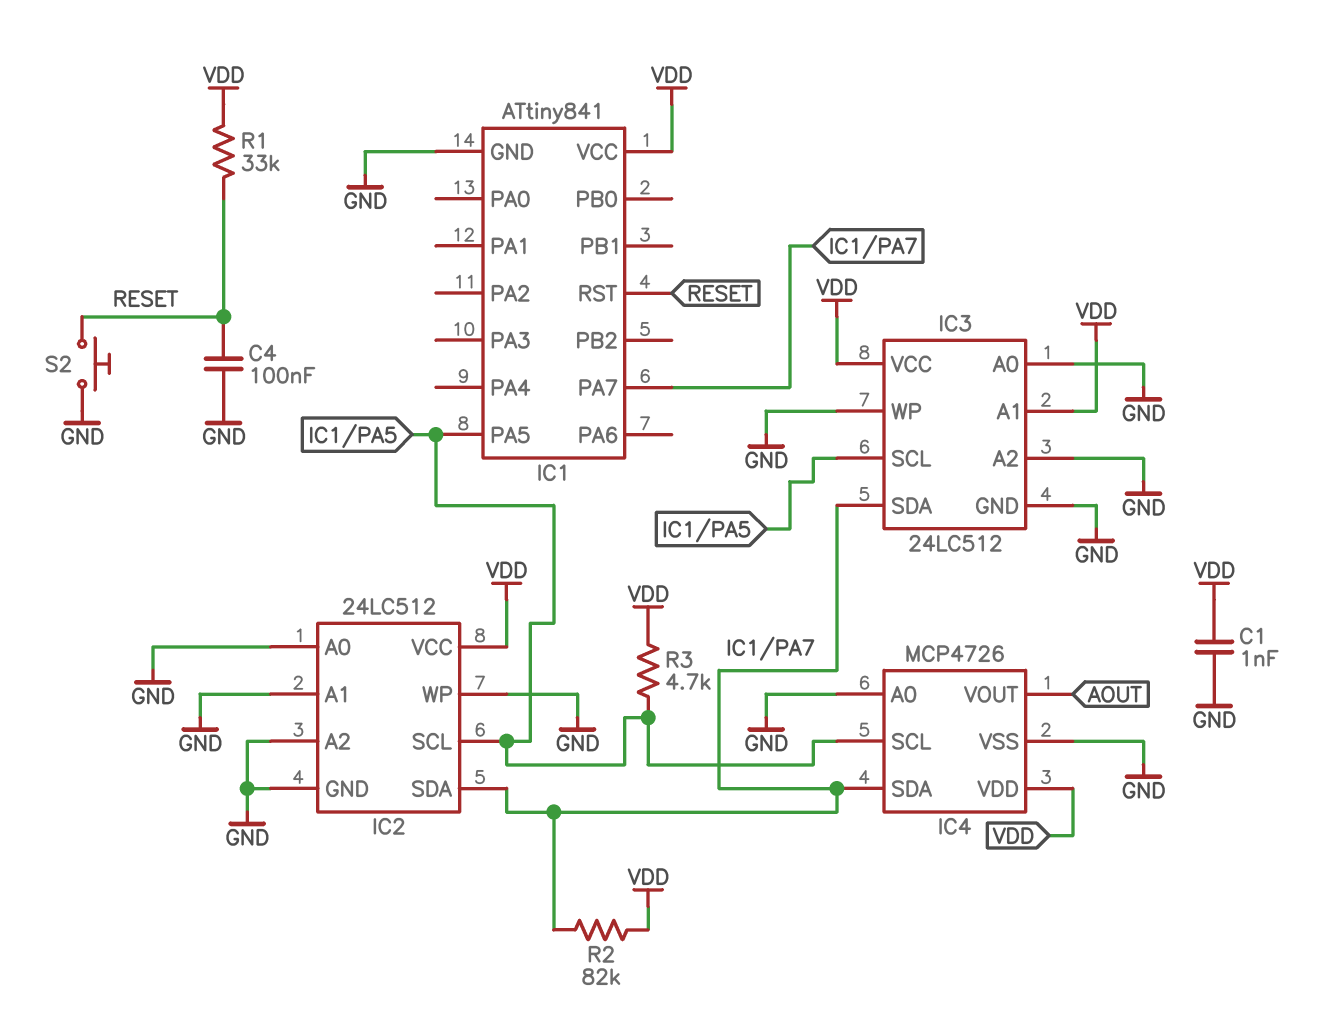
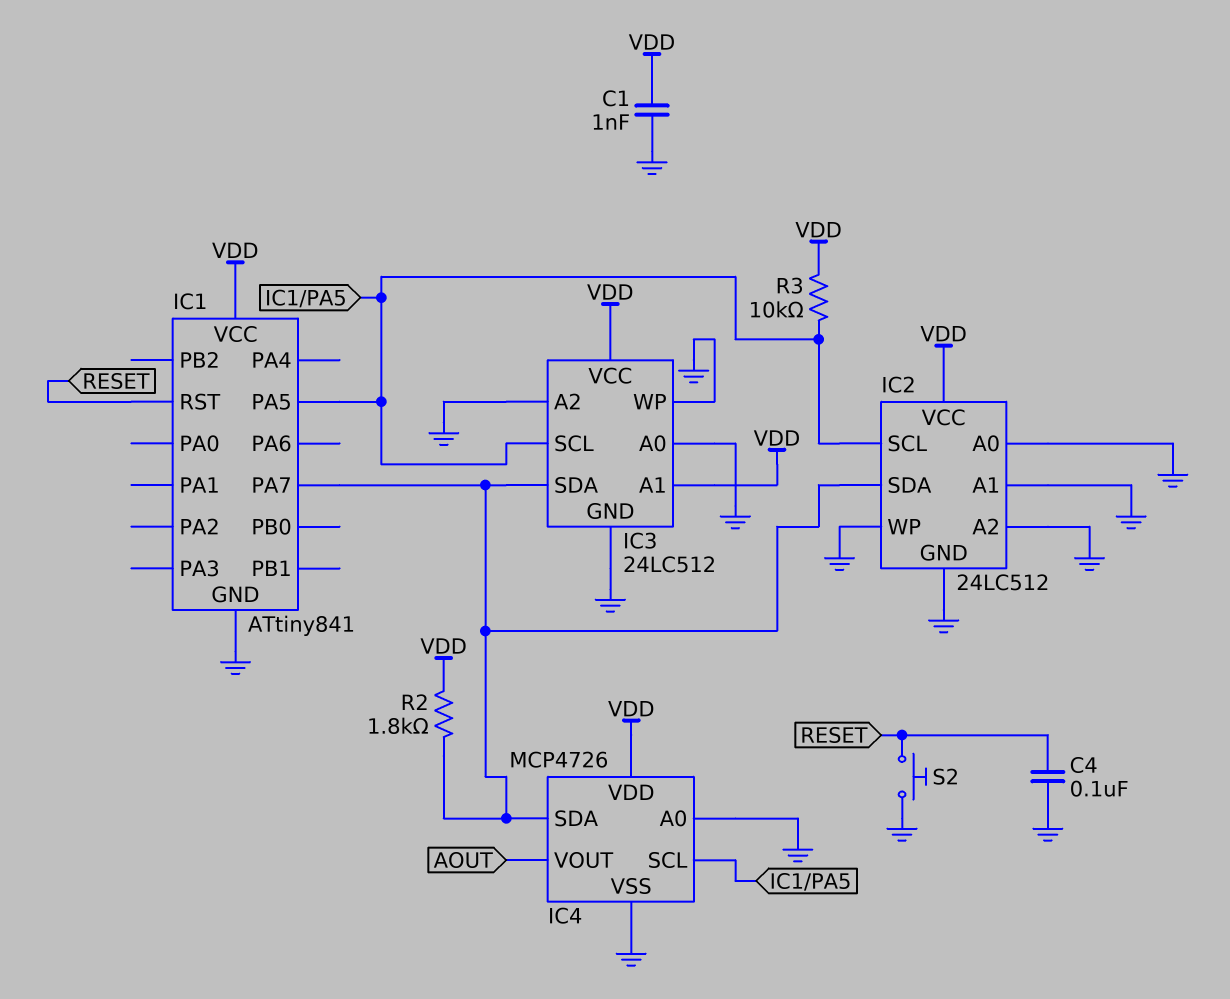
R1: 33k (RESET, VDD) -> none
R2: 82k (IC1/PA7, VDD) -> 1.8k (IC1/PA7, VDD)
R3: 4.7k (IC1/PA5, VDD) -> 10k (IC1/PA5, VDD)

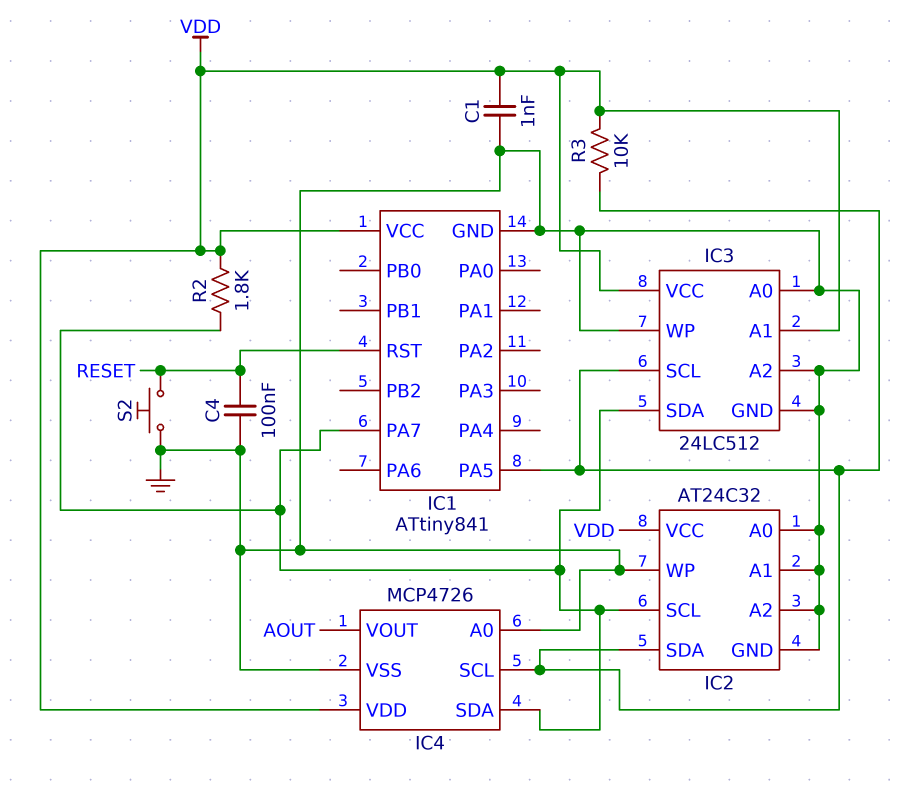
IC2: 24LC512 -> AT24C32
IC2 pin SCL: IC1/PA5 -> IC1/PA7
IC2 pin SDA: IC1/PA7 -> IC1/PA5

